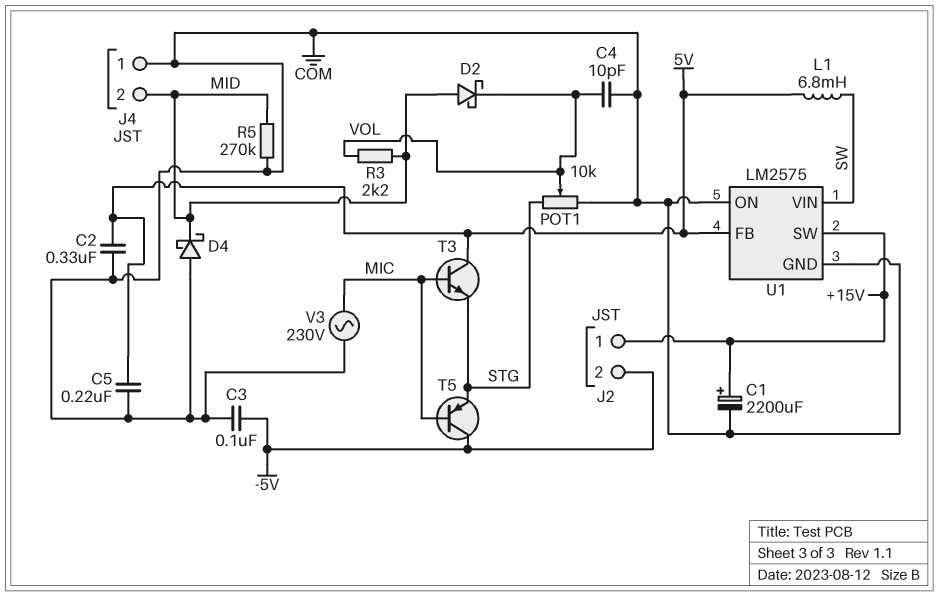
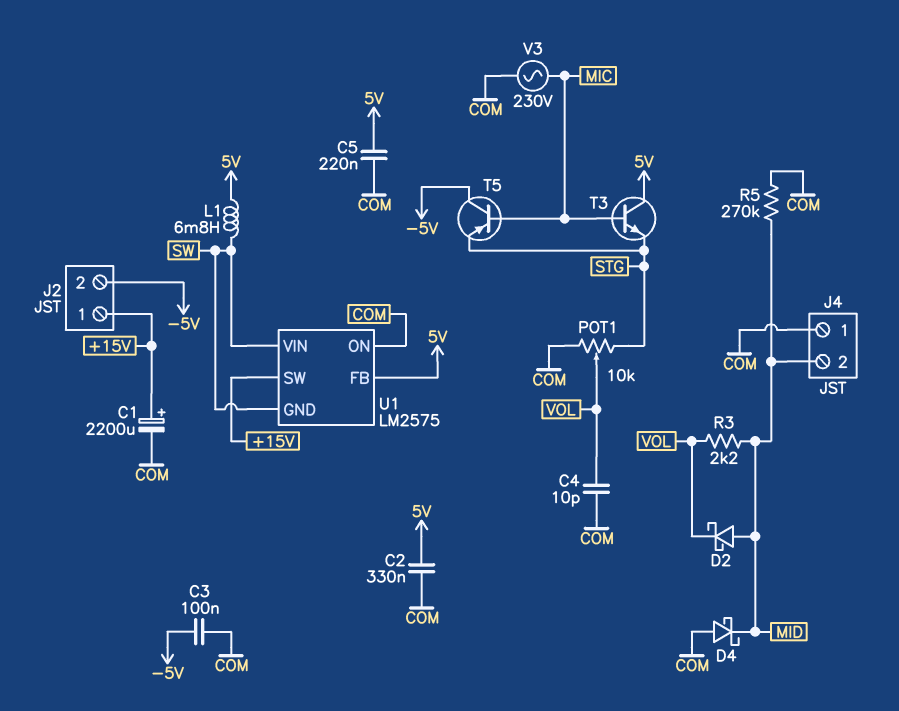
U1 pin GND: COM -> SW

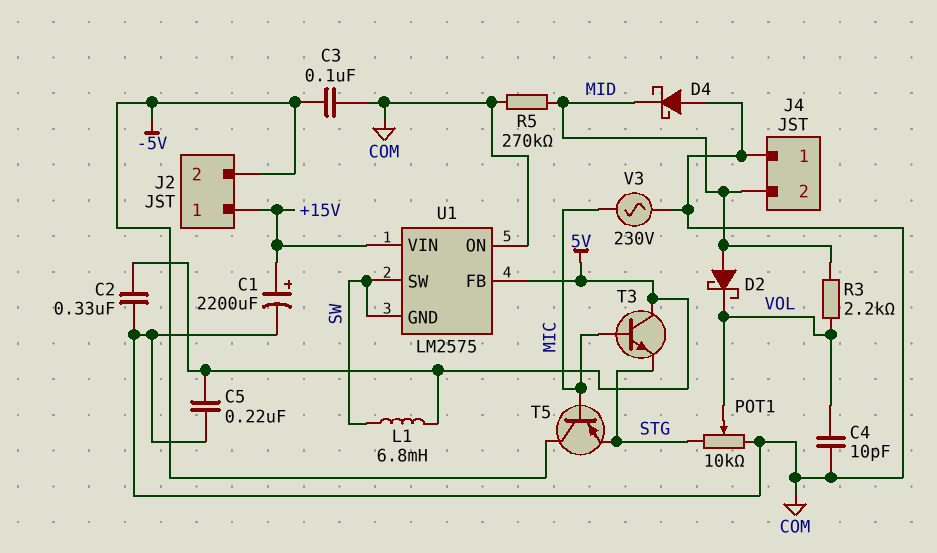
U1 pin SW: +15V -> SW
U1 pin VIN: SW -> +15V

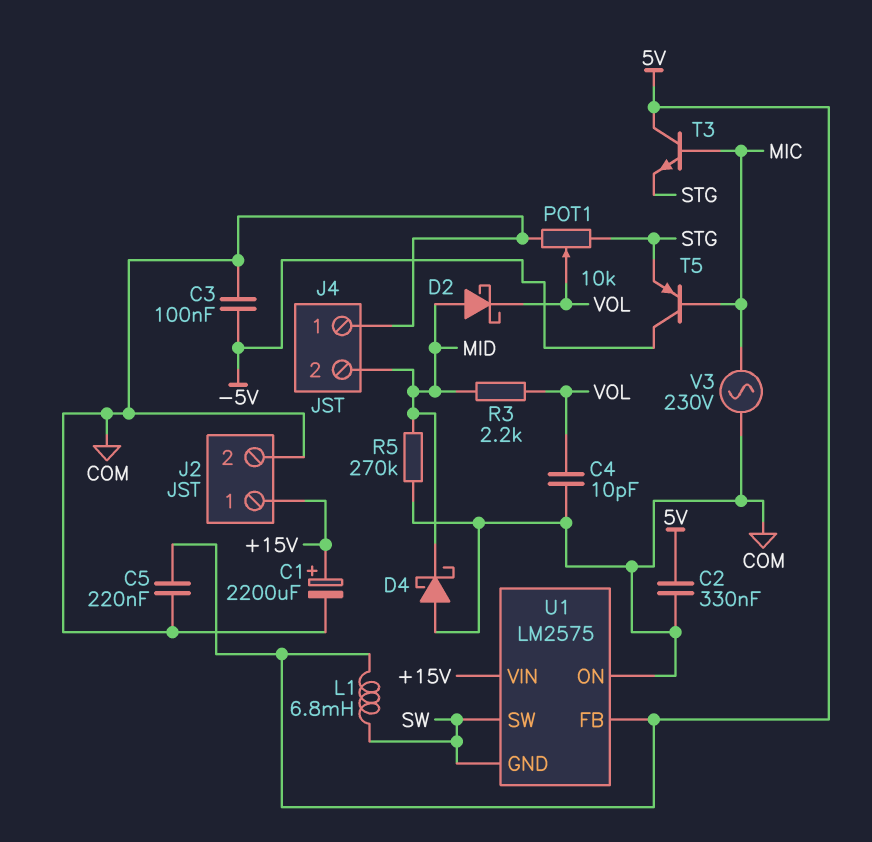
J2 pin 2: -5V -> COM

